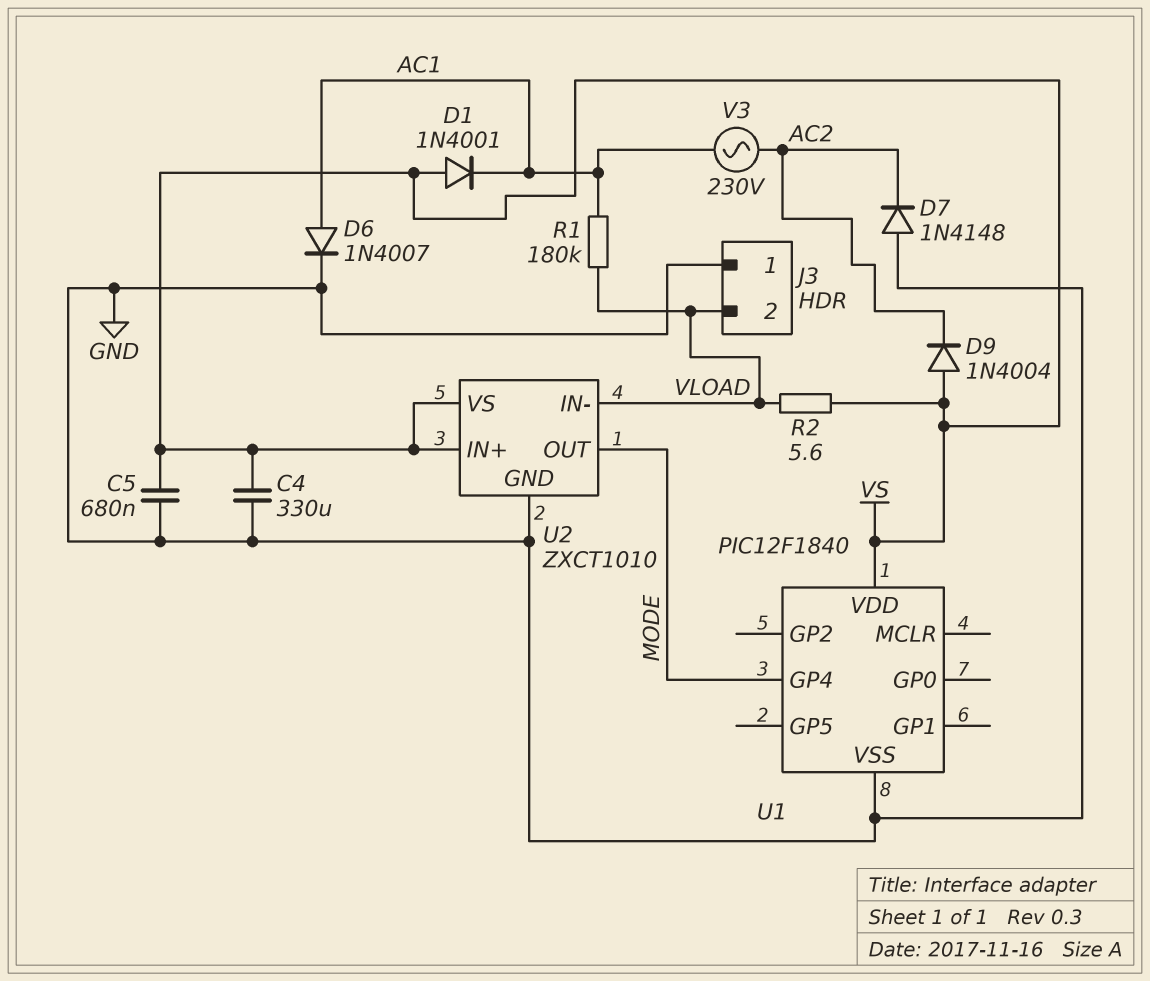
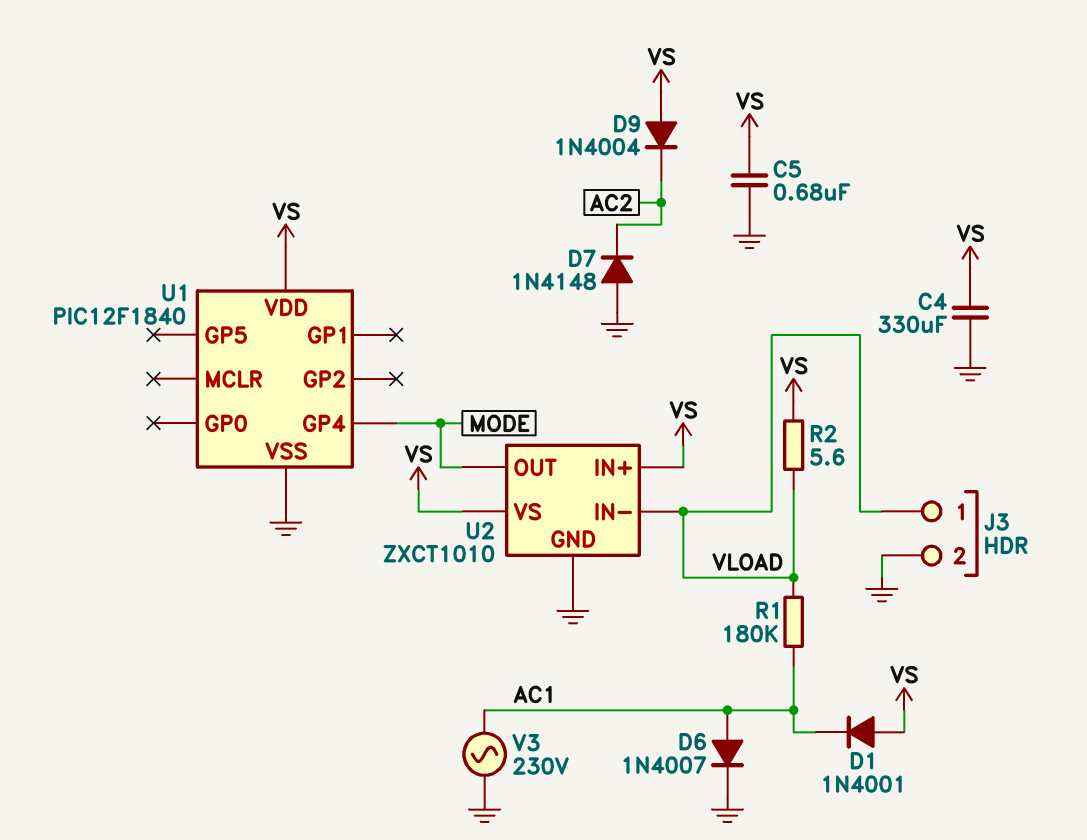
J3 pin 1: GND -> VLOAD
J3 pin 2: VLOAD -> GND
V3: AC 230V (AC1, AC2) -> AC 230V (AC1, GND)

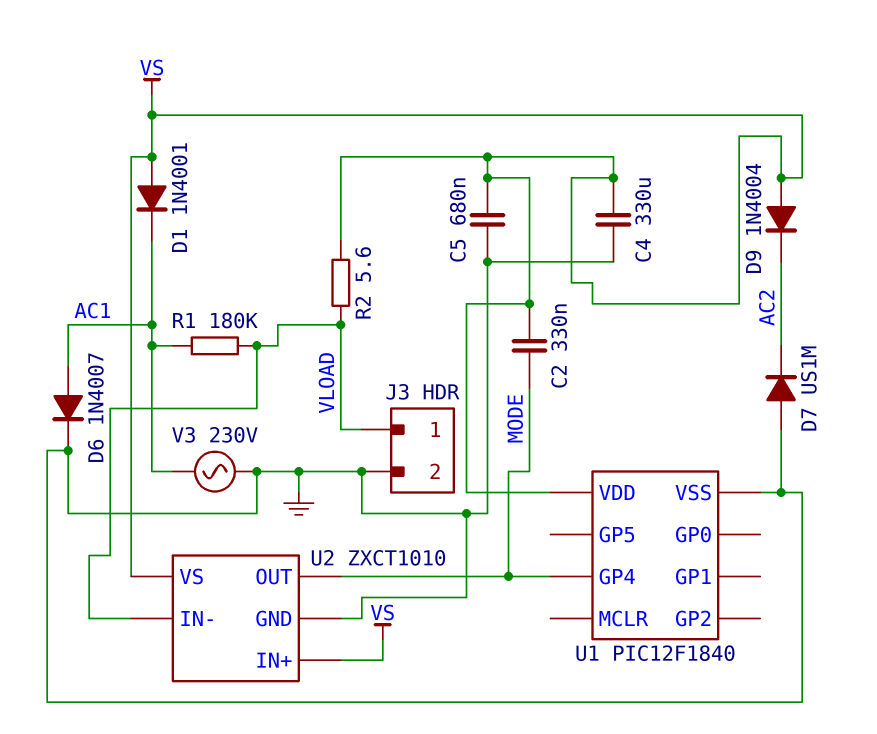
C2: none -> 330nF (MODE, VS)
D7: diode 1N4148 (A GND, K AC2) -> diode US1M (A GND, K AC2)

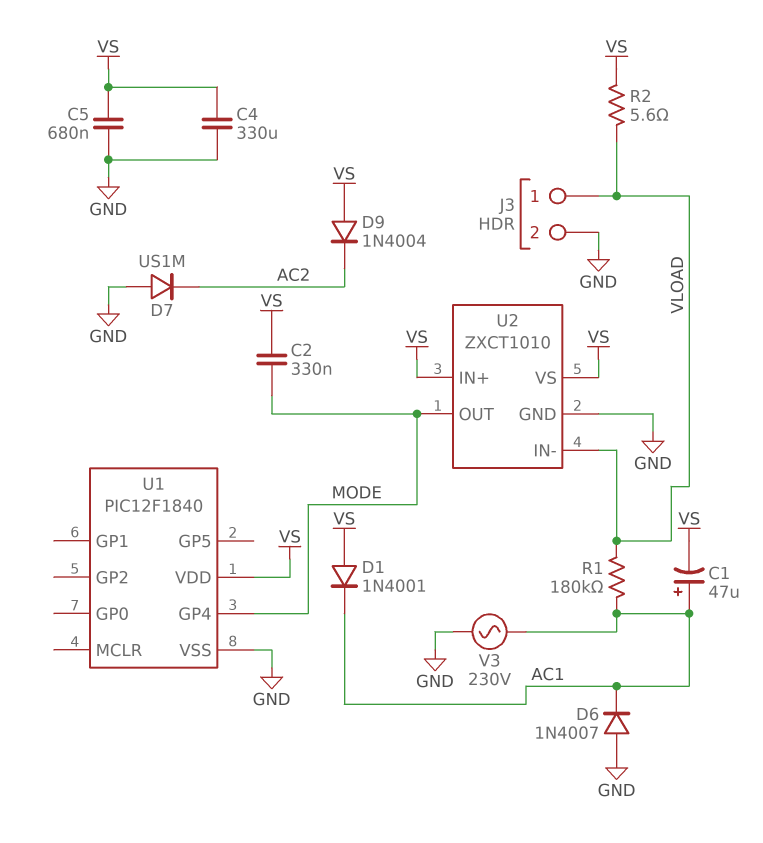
C1: none -> 47uF (plus AC1, minus VS)
D6: diode 1N4007 (A AC1, K GND) -> diode 1N4007 (A GND, K AC1)

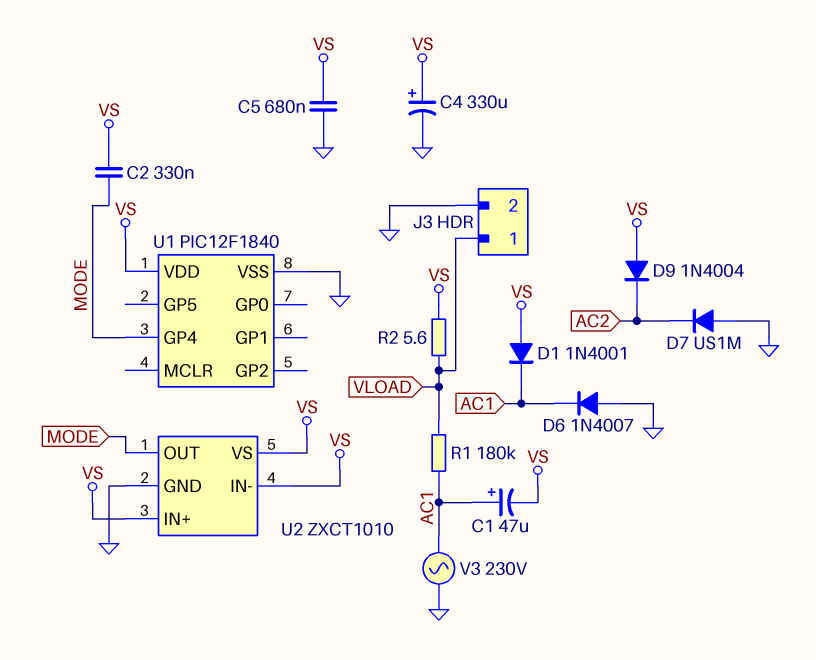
C4: 330uF (GND, VS) -> 330uF (plus VS, minus GND)
U2 pin IN-: VLOAD -> VS

